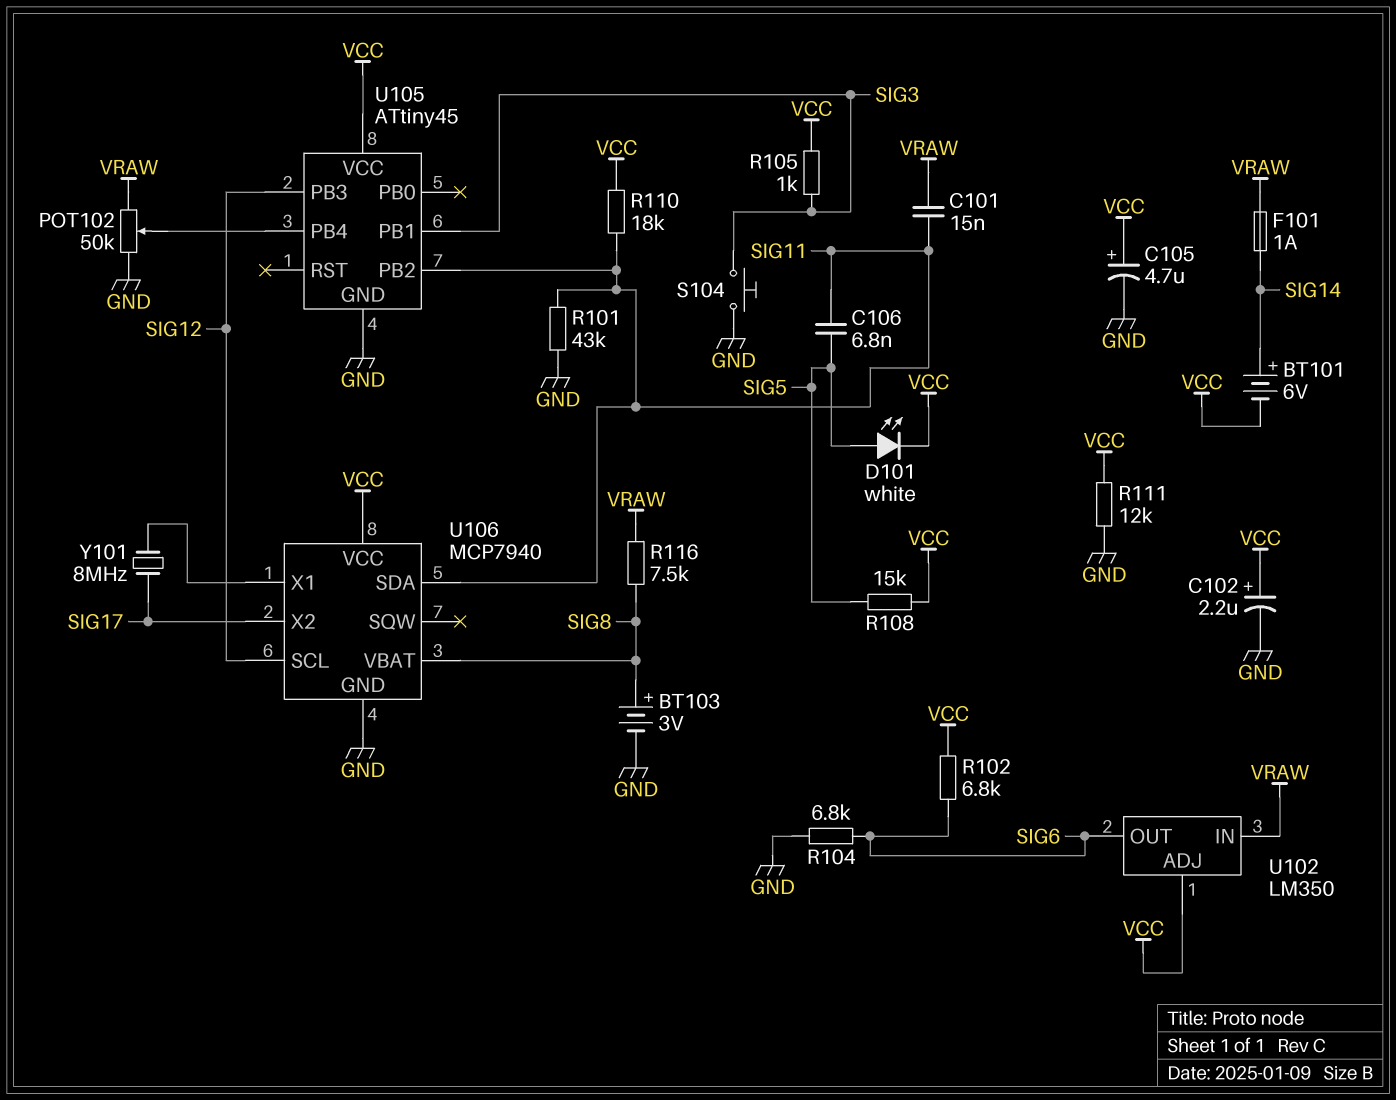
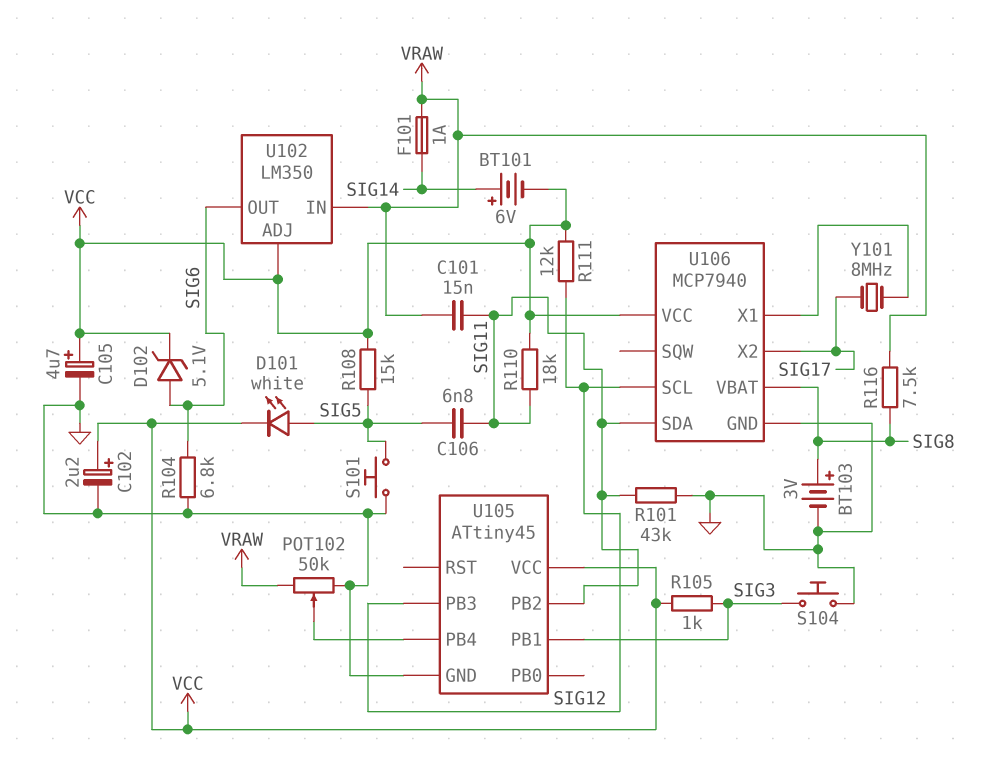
D102: none -> zener 5.1V (A SIG6, K VCC)
R102: 6.8k (SIG6, VCC) -> none
R111: 12k (GND, VCC) -> 12k (SIG12, VCC)
S101: none -> button (GND, SIG5)

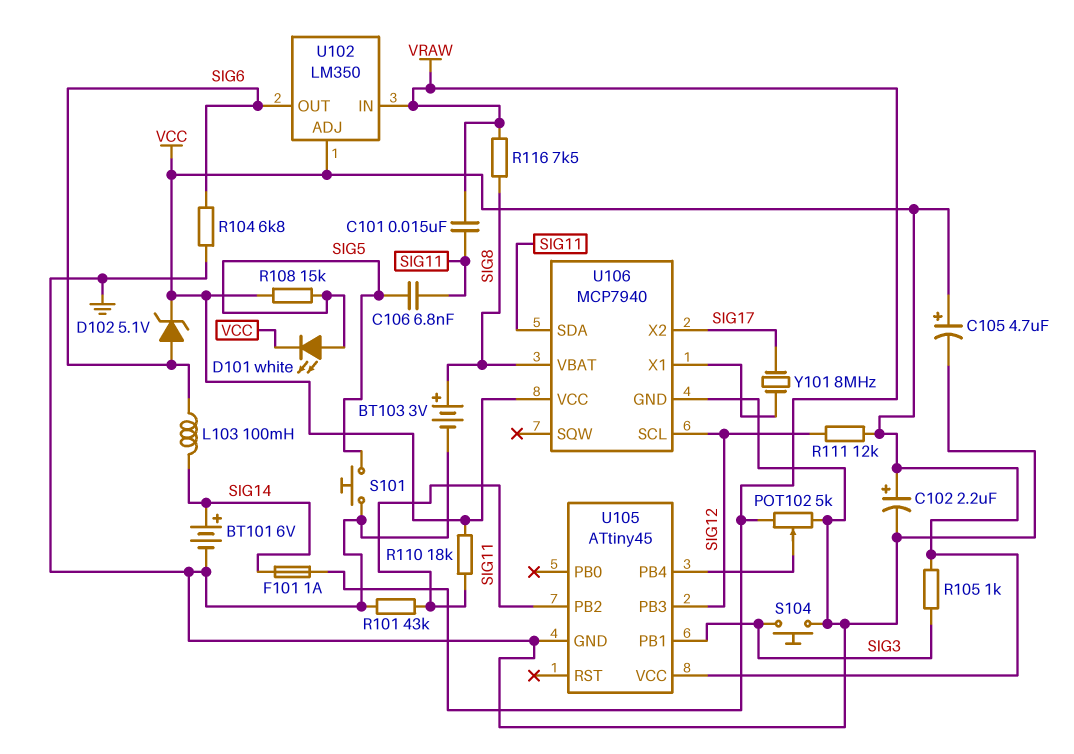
BT101: 6V (plus SIG14, minus VCC) -> 6V (plus SIG14, minus GND)
L103: none -> 100mH (SIG6, SIG14)
POT102: 50k (GND, VRAW, wiper U105/PB4) -> 5k (GND, VRAW, wiper U105/PB4)

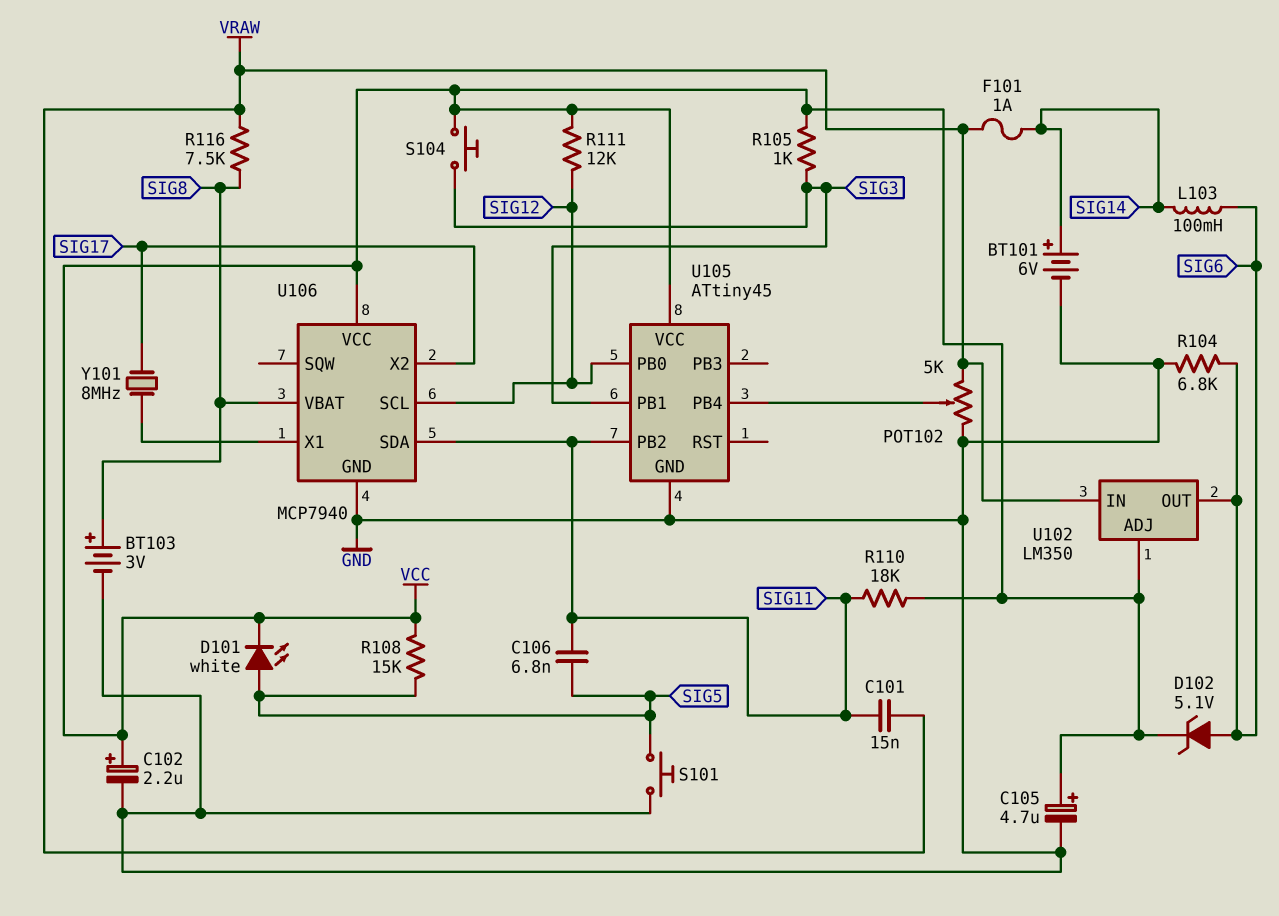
R101: 43k (GND, SIG11) -> none
S104: button (GND, SIG3) -> button (SIG3, VCC)
U105 pin PB0: none -> SIG12
U105 pin PB3: SIG12 -> none

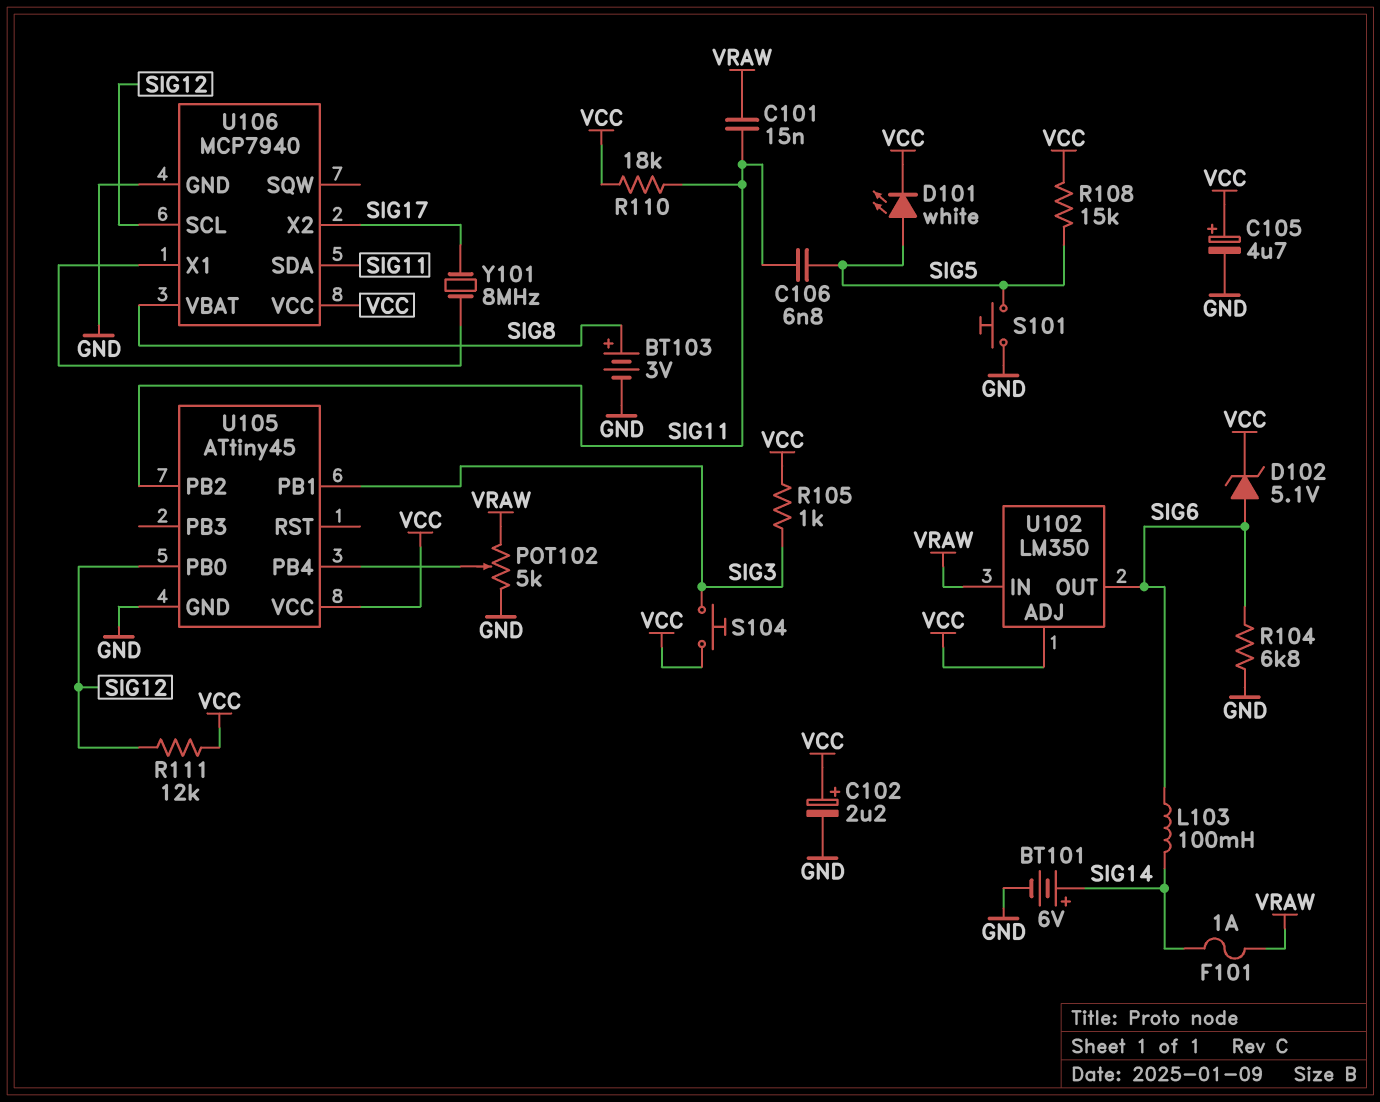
R116: 7.5k (SIG8, VRAW) -> none

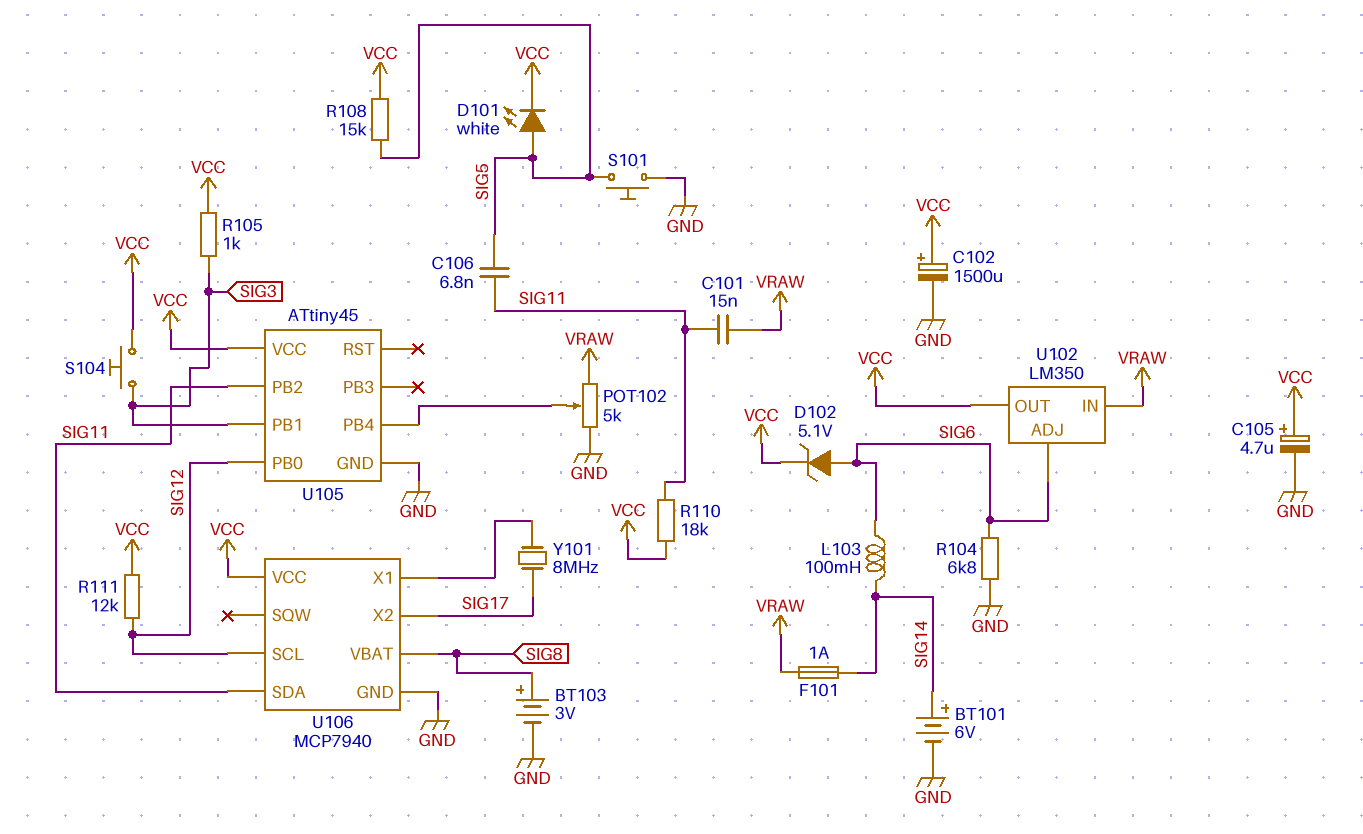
C102: 2.2uF (plus VCC, minus GND) -> 1500uF (plus VCC, minus GND)
U102 pin ADJ: VCC -> SIG6
U102 pin OUT: SIG6 -> VCC

